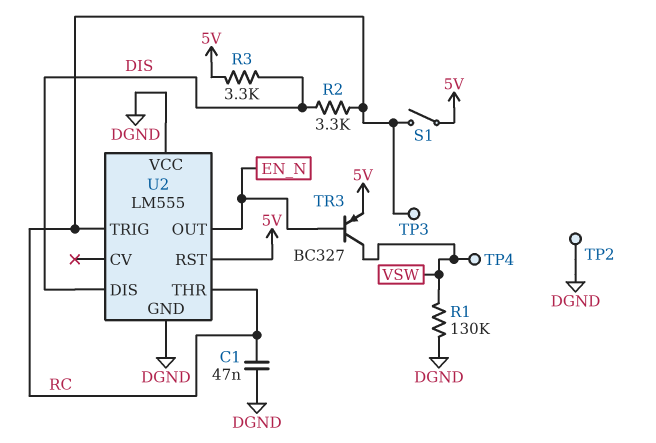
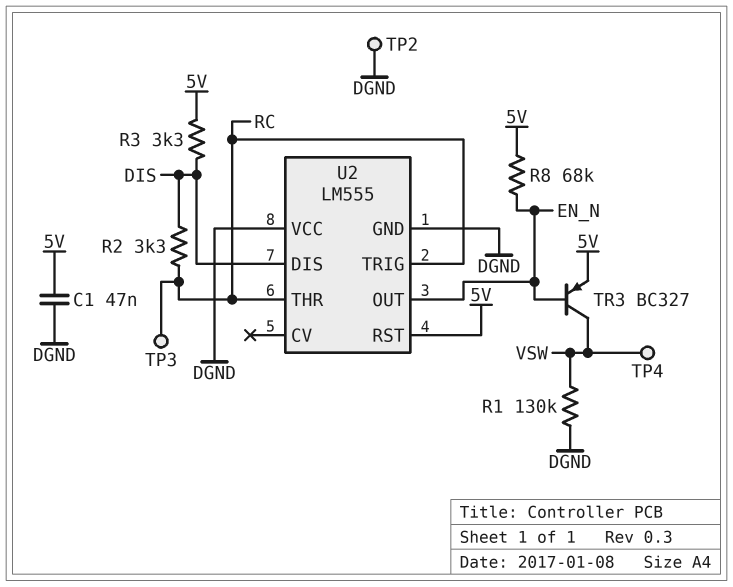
C1: 47nF (DGND, RC) -> 47nF (5V, DGND)
R8: none -> 68k (5V, EN_N)
S1: switch (5V, RC) -> none

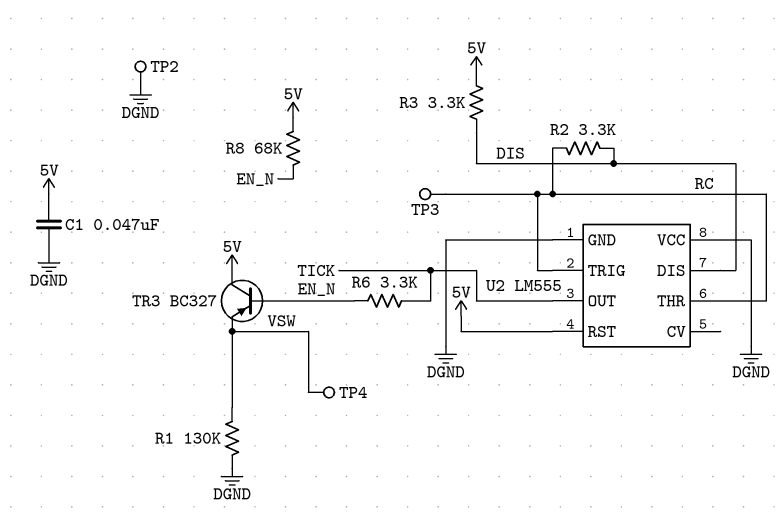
R6: none -> 3.3k (EN_N, TICK)
TR3: PNP BC327 (B EN_N, C VSW, E 5V) -> PNP BC327 (B EN_N, C 5V, E VSW)
U2 pin OUT: EN_N -> TICK

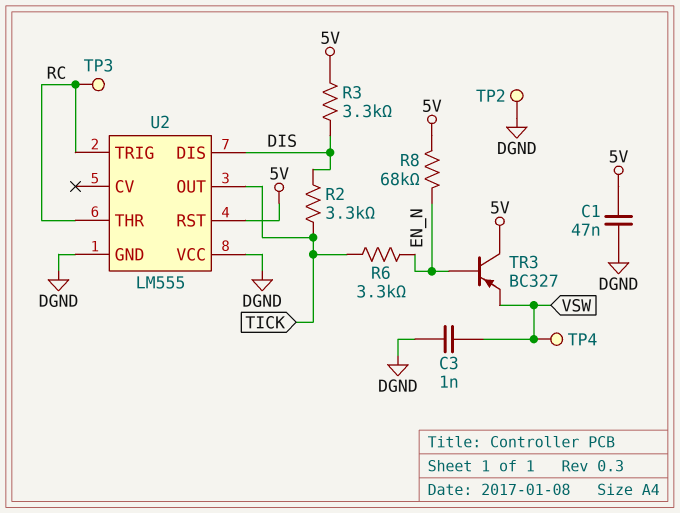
C3: none -> 1nF (DGND, VSW)
R1: 130k (DGND, VSW) -> none
R2: 3.3k (DIS, RC) -> 3.3k (DIS, TICK)

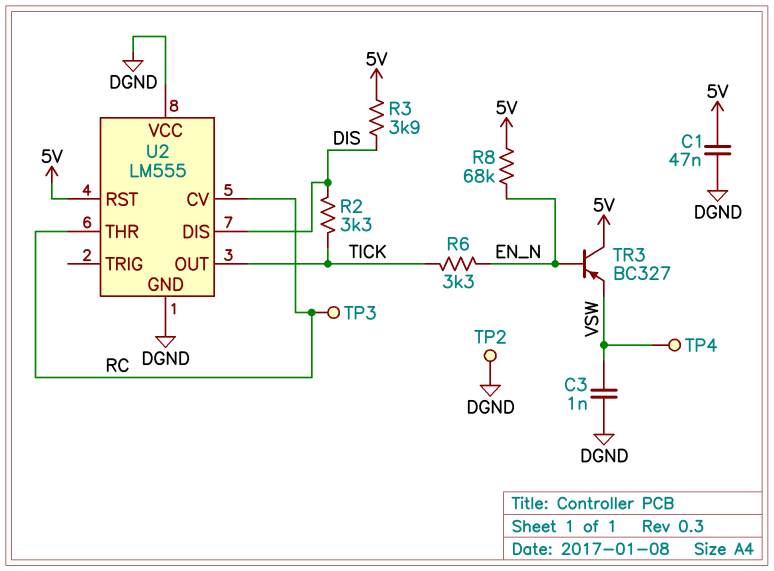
R3: 3.3k (5V, DIS) -> 3.9k (5V, DIS)
U2 pin CV: none -> RC
U2 pin TRIG: RC -> none

